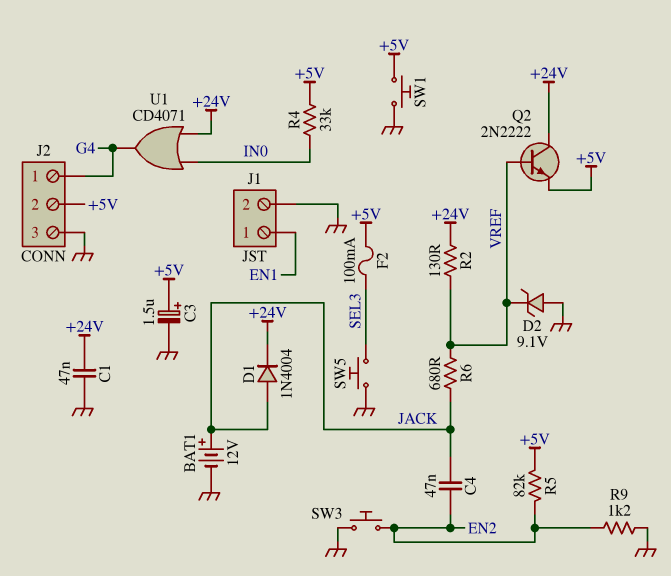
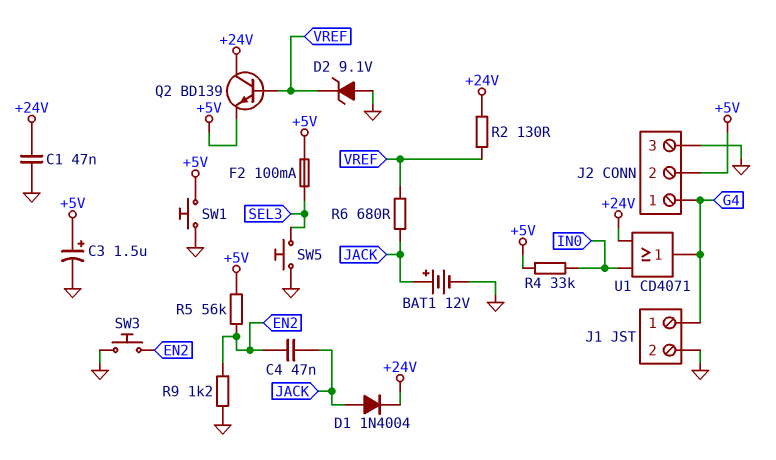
J1 pin 1: EN1 -> G4
Q2: NPN 2N2222 (B VREF, C +24V, E +5V) -> NPN BD139 (B VREF, C +24V, E +5V)
R5: 82k (+5V, EN2) -> 56k (+5V, EN2)

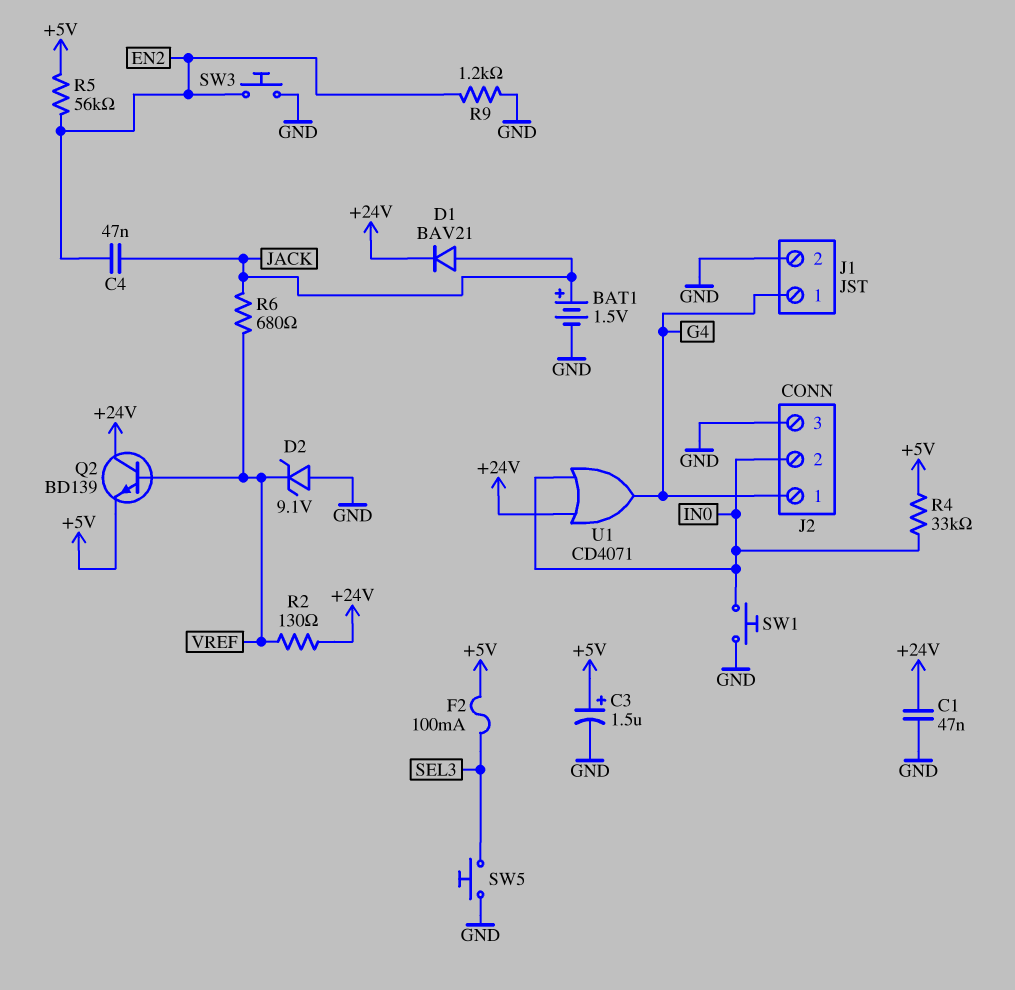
BAT1: 12V (plus JACK, minus GND) -> 1.5V (plus JACK, minus GND)
D1: diode 1N4004 (A JACK, K +24V) -> diode BAV21 (A JACK, K +24V)
J2 pin 2: +5V -> IN0
SW1: button (+5V, GND) -> button (GND, IN0)

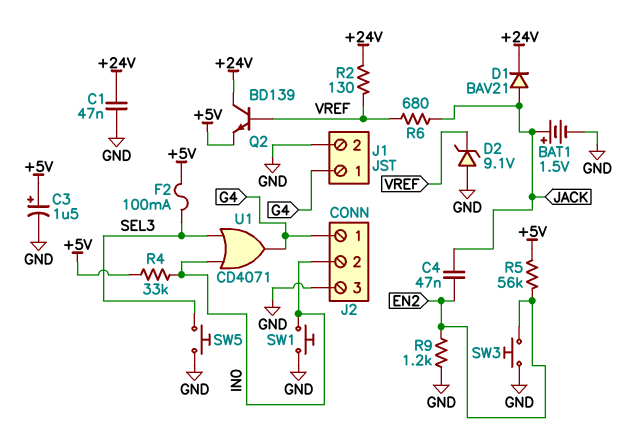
U1: OR CD4071 (in +24V, in IN0, out G4) -> OR CD4071 (in IN0, in SEL3, out G4)

